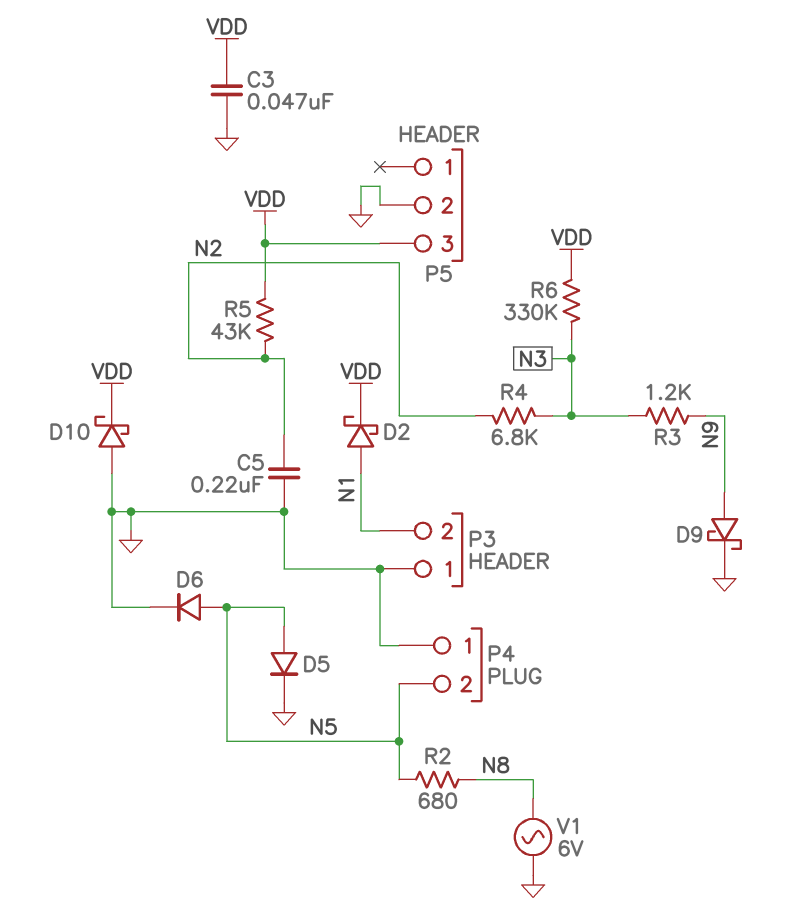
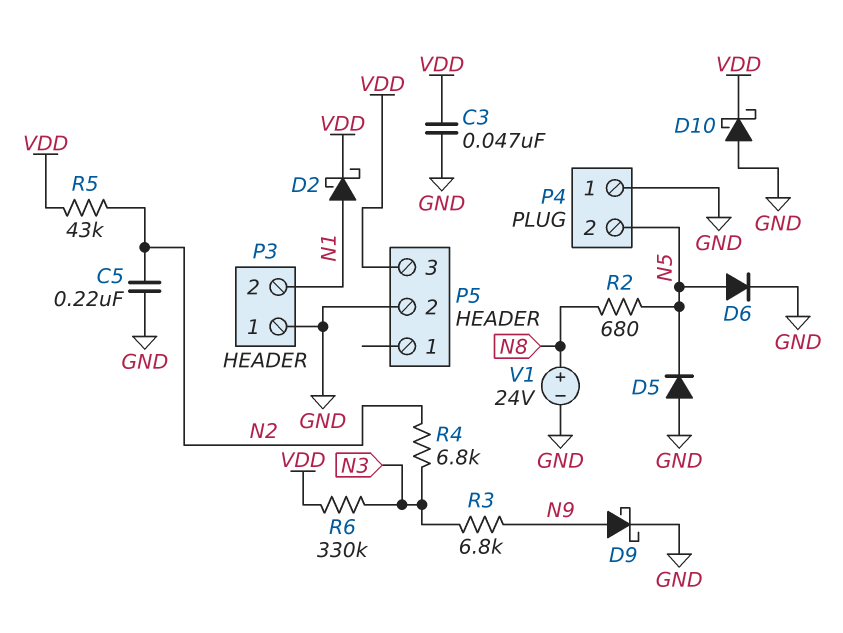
D5: diode (A N5, K GND) -> diode (A GND, K N5)
R3: 1.2k (N3, N9) -> 6.8k (N3, N9)
V1: AC 6V (GND, N8) -> 24V (plus N8, minus GND)

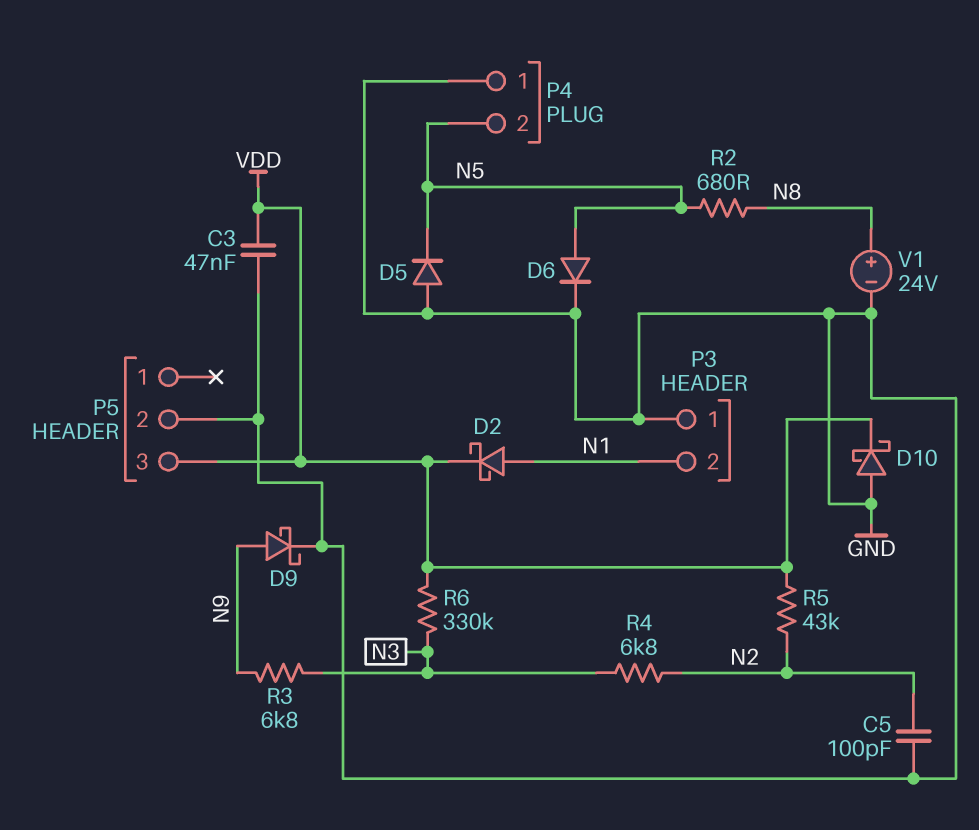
C5: 220nF (GND, N2) -> 100pF (GND, N2)

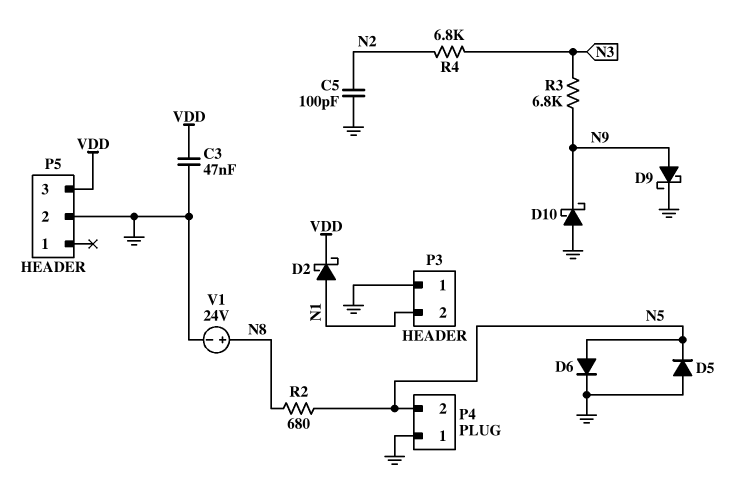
D10: schottky (A GND, K VDD) -> schottky (A GND, K N9)
R5: 43k (N2, VDD) -> none
R6: 330k (N3, VDD) -> none

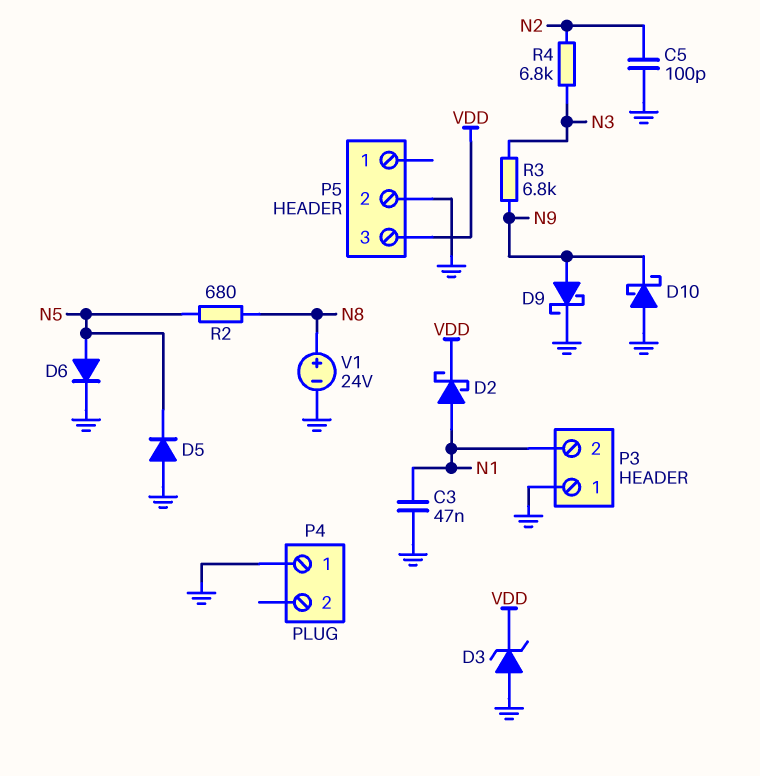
C3: 47nF (GND, VDD) -> 47nF (GND, N1)
D3: none -> zener (A GND, K VDD)
P4 pin 2: N5 -> none

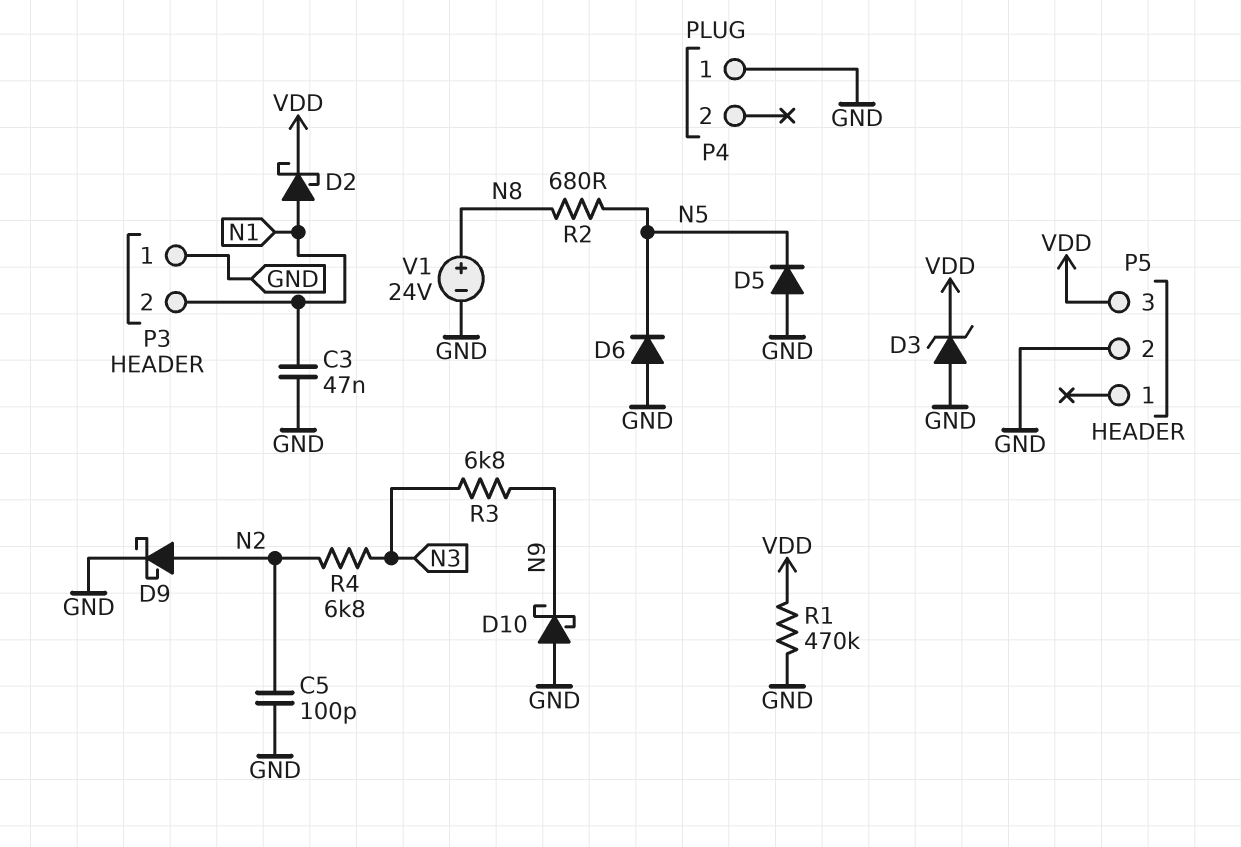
D6: diode (A N5, K GND) -> diode (A GND, K N5)
D9: schottky (A N9, K GND) -> schottky (A N2, K GND)
R1: none -> 470k (GND, VDD)

